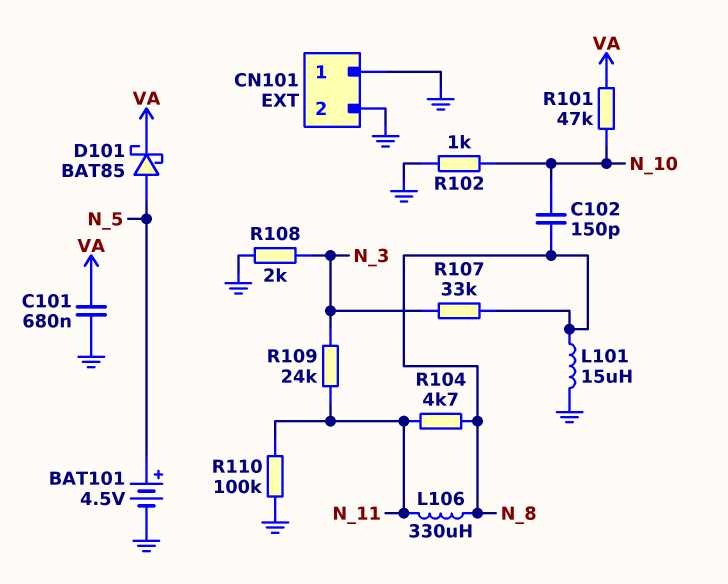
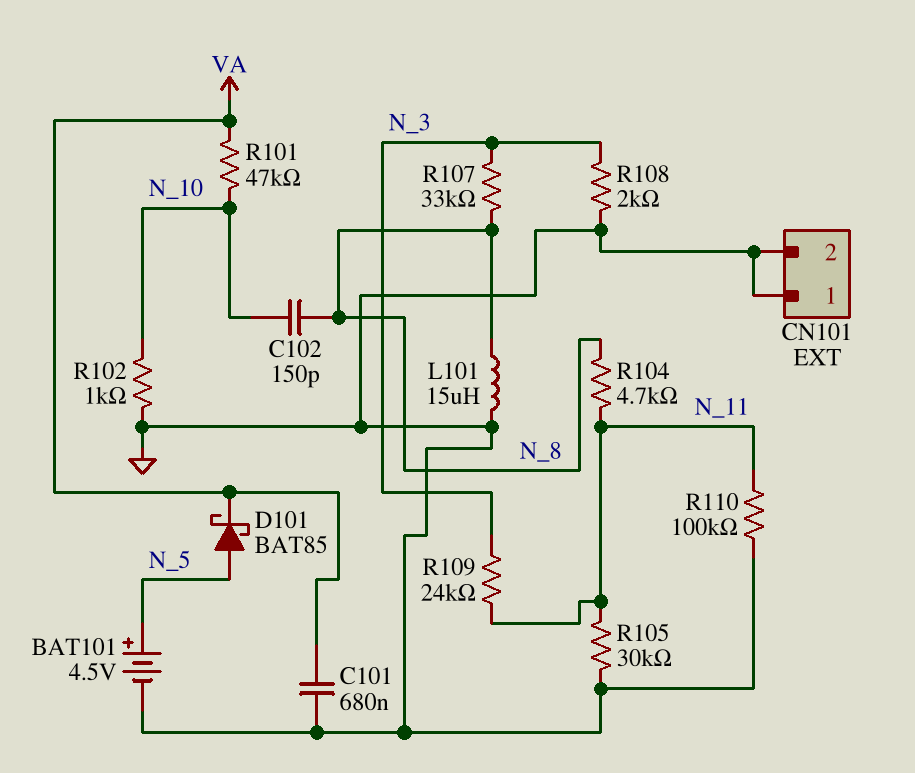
L106: 330uH (N_8, N_11) -> none
R105: none -> 30k (GND, N_11)

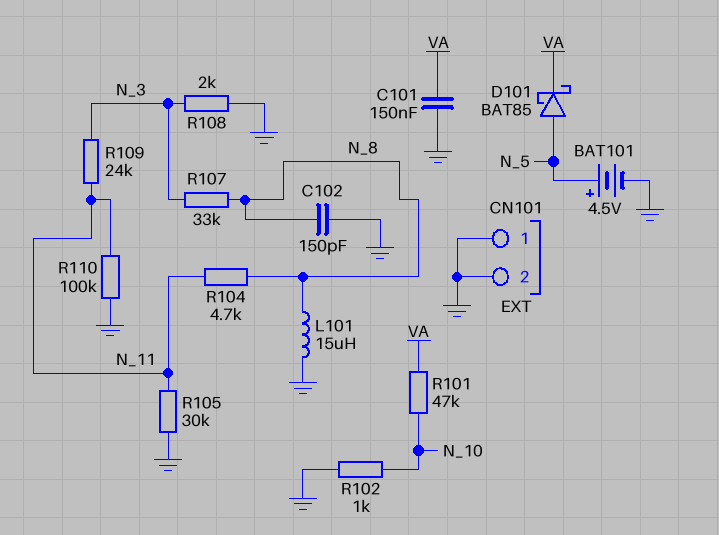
C101: 680nF (GND, VA) -> 150nF (GND, VA)
C102: 150pF (N_8, N_10) -> 150pF (GND, N_8)

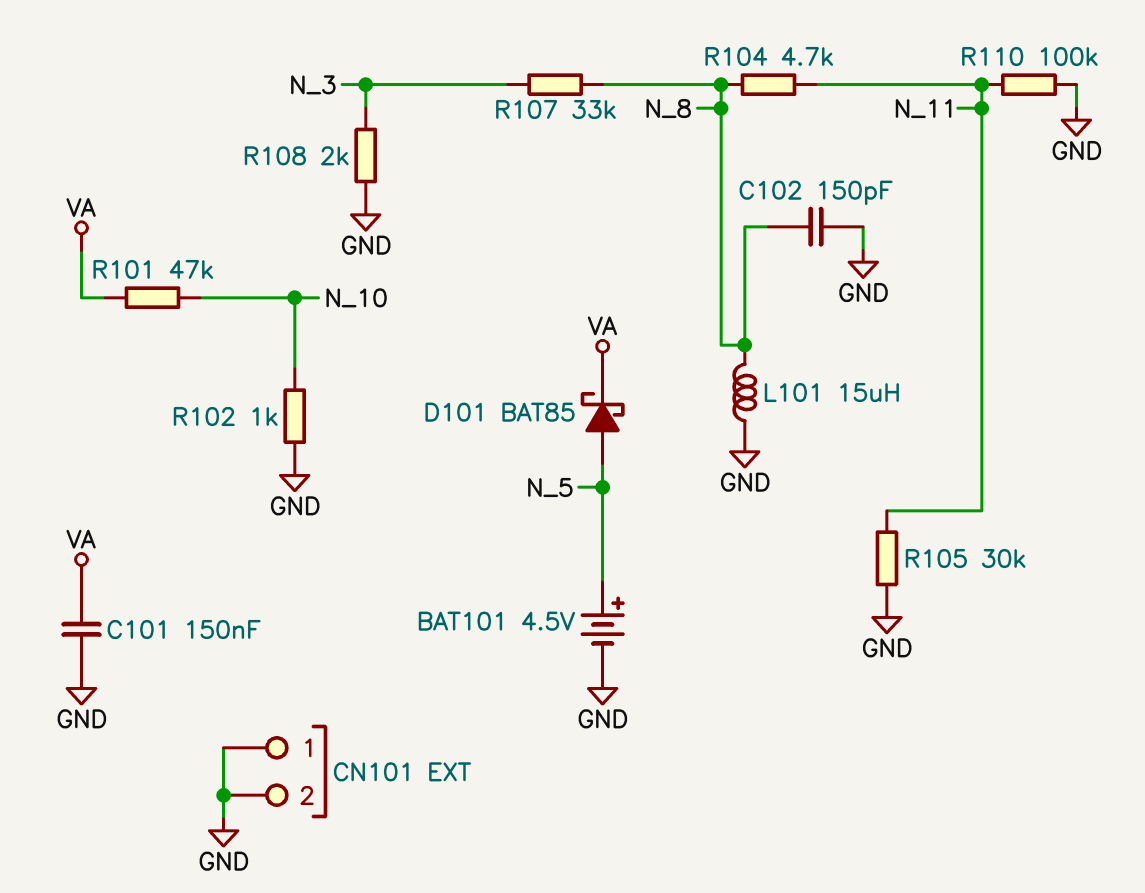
R109: 24k (N_3, N_11) -> none

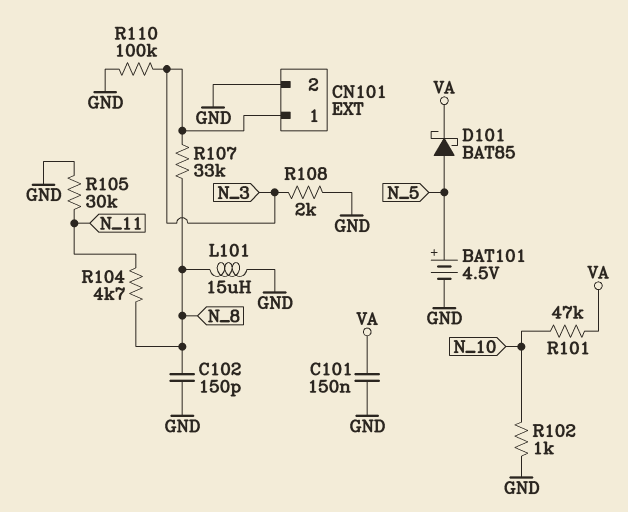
CN101 pin 1: GND -> N_3
R110: 100k (GND, N_11) -> 100k (GND, N_3)

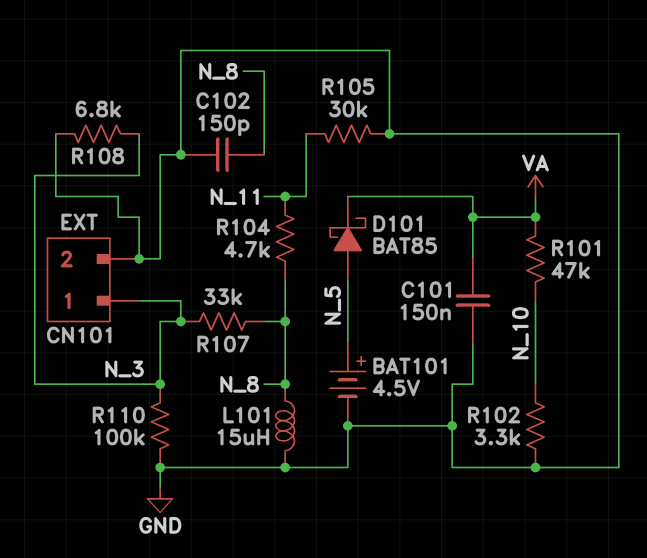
R102: 1k (GND, N_10) -> 3.3k (GND, N_10)
R108: 2k (GND, N_3) -> 6.8k (GND, N_3)

